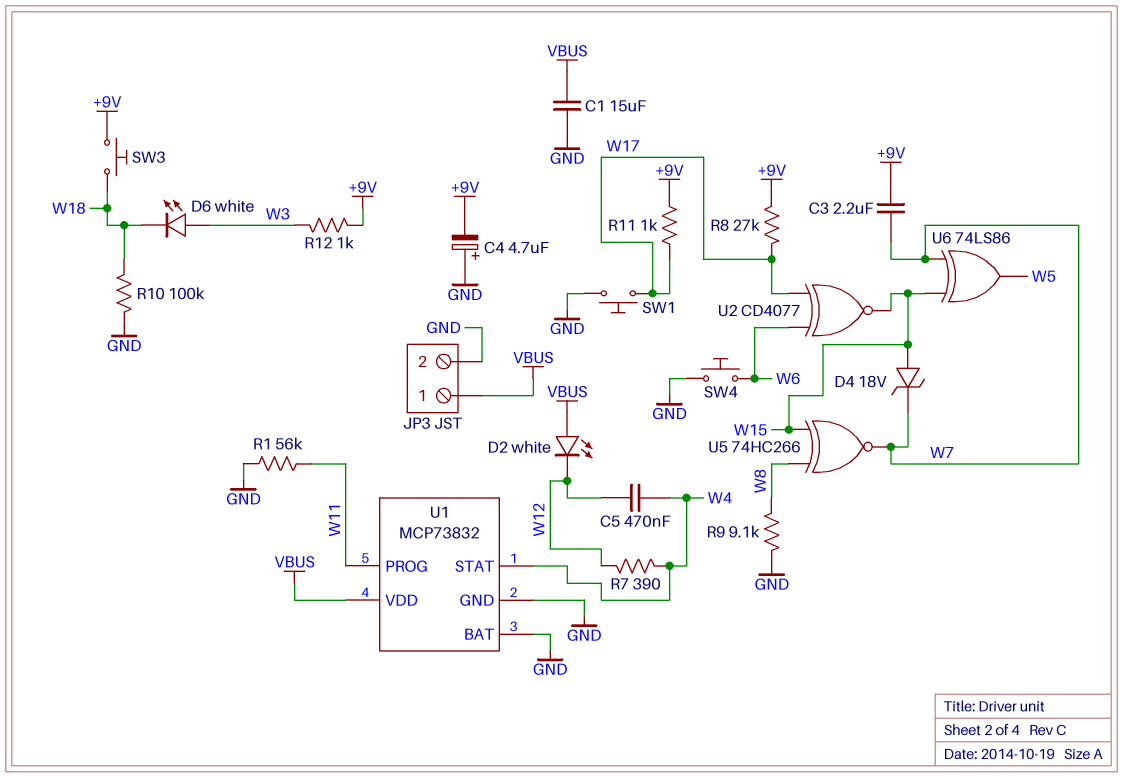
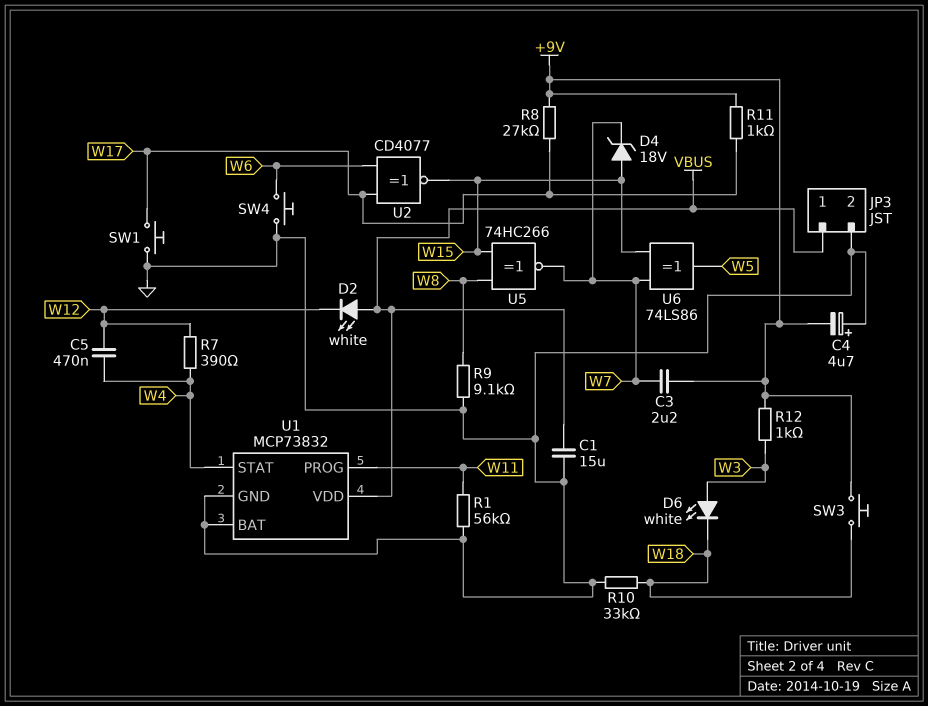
R10: 100k (GND, W18) -> 33k (GND, W18)

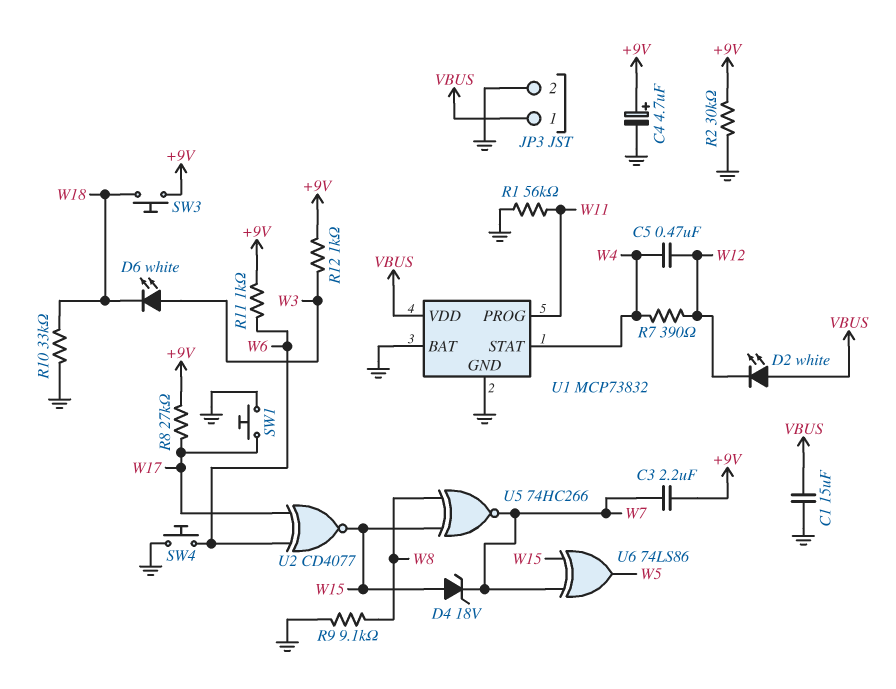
C4: 4.7uF (plus GND, minus +9V) -> 4.7uF (plus +9V, minus GND)
R2: none -> 30k (+9V, GND)
R11: 1k (+9V, W17) -> 1k (+9V, W6)

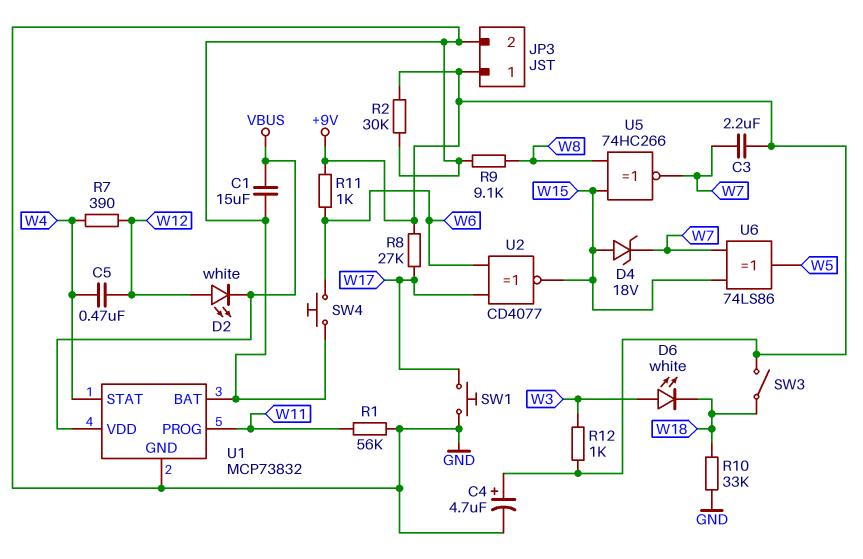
D2: LED white (A VBUS, K W12) -> LED white (A W12, K VBUS)
JP3 pin 1: VBUS -> +9V
SW3: button (+9V, W18) -> switch (+9V, W18)

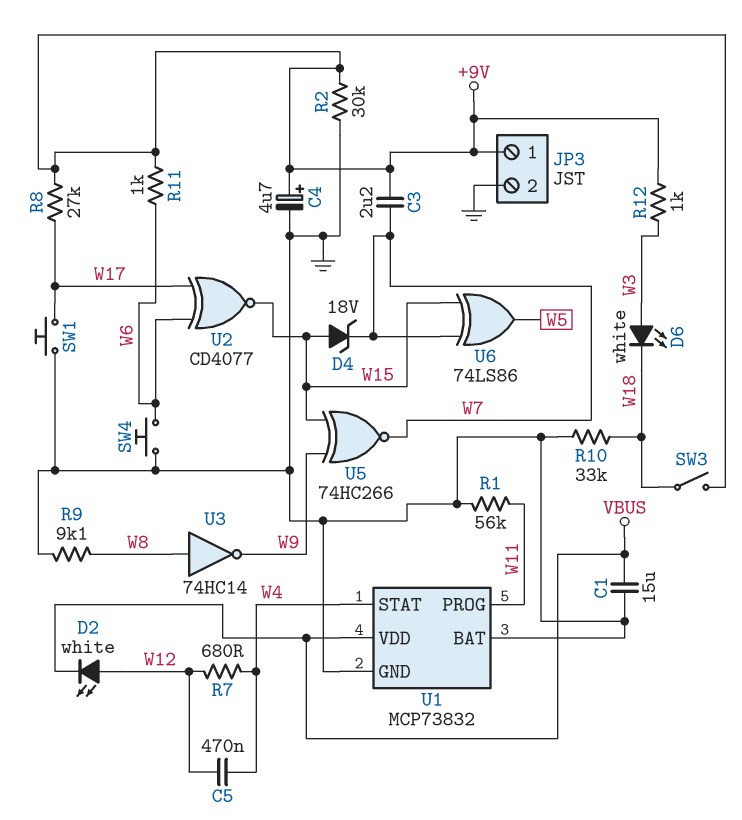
R7: 390 (W4, W12) -> 680 (W4, W12)
U3: none -> NOT 74HC14 (in W8, out W9)
U5: XNOR 74HC266 (in W8, in W15, out W7) -> XNOR 74HC266 (in W9, in W15, out W7)

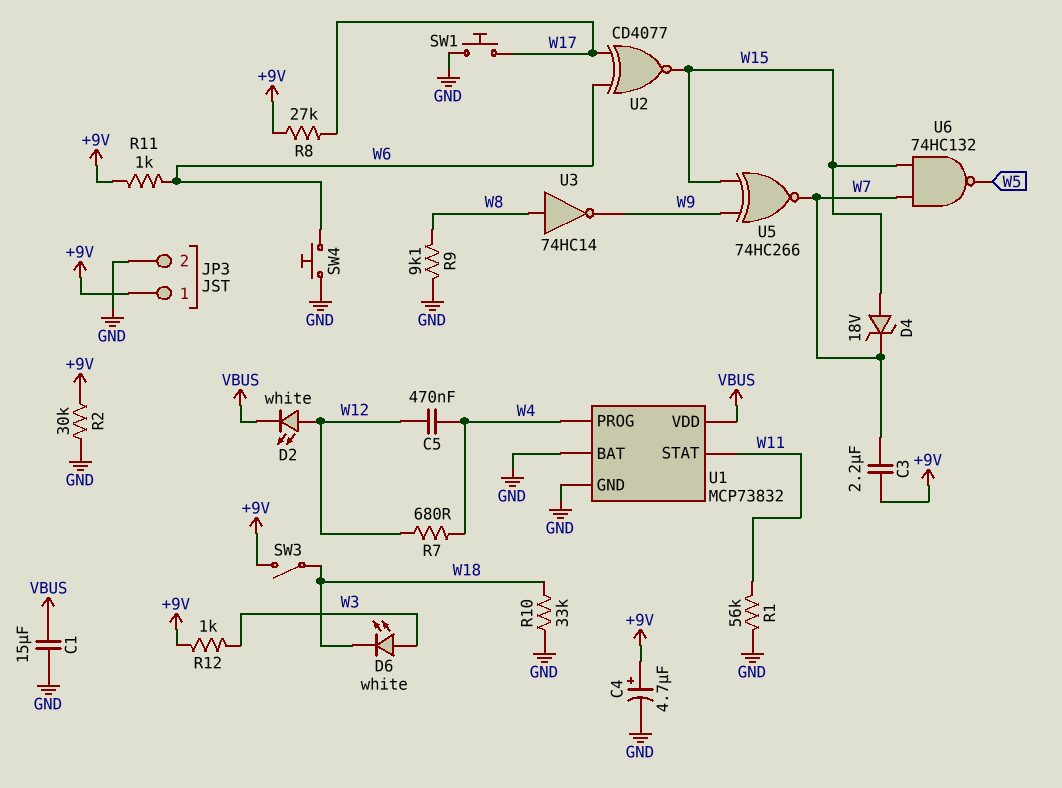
U1 pin PROG: W11 -> W4
U1 pin STAT: W4 -> W11
U6: XOR 74LS86 (in W7, in W15, out W5) -> NAND 74HC132 (in W7, in W15, out W5)

